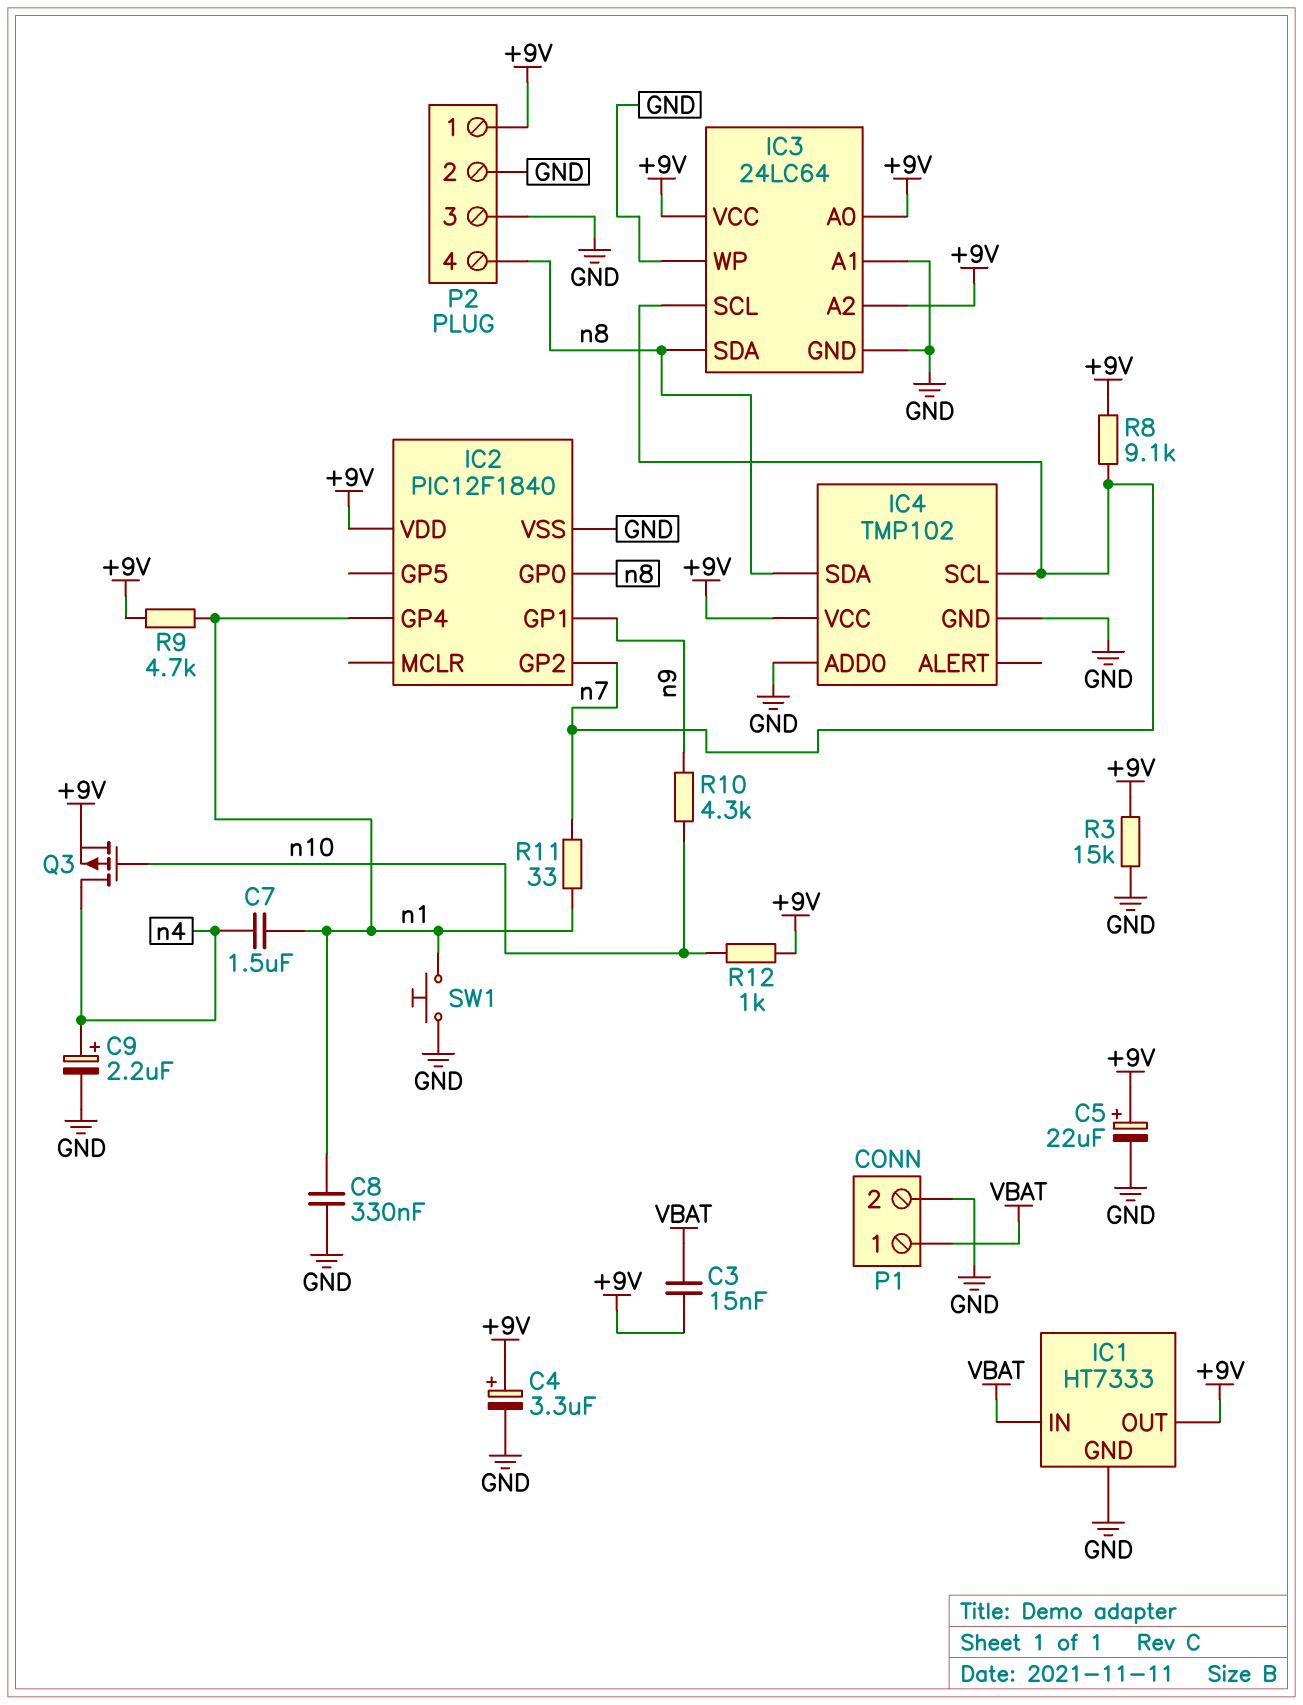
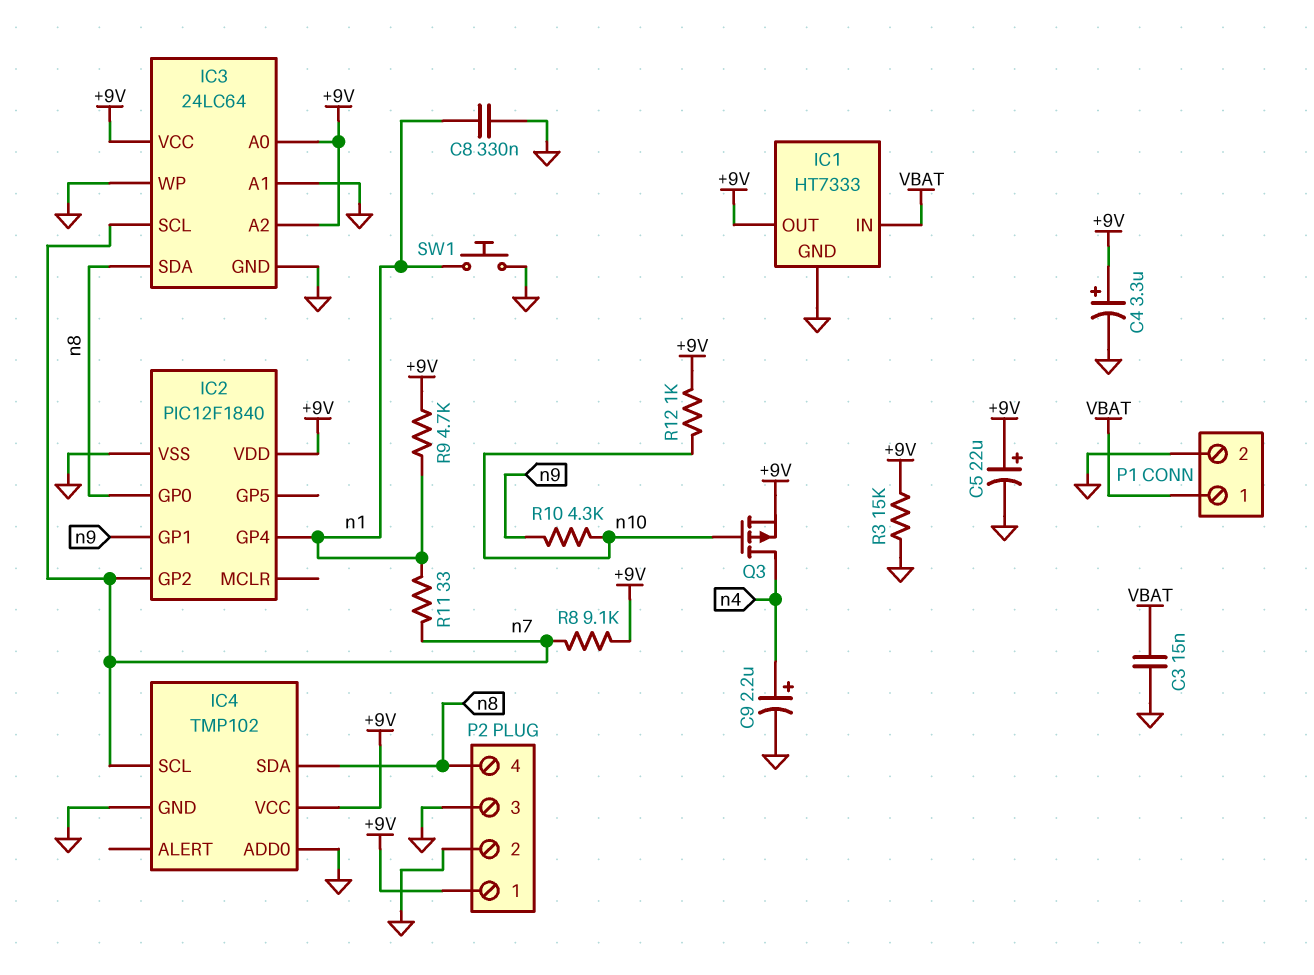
C3: 15nF (+9V, VBAT) -> 15nF (GND, VBAT)
C7: 1.5uF (n1, n4) -> none

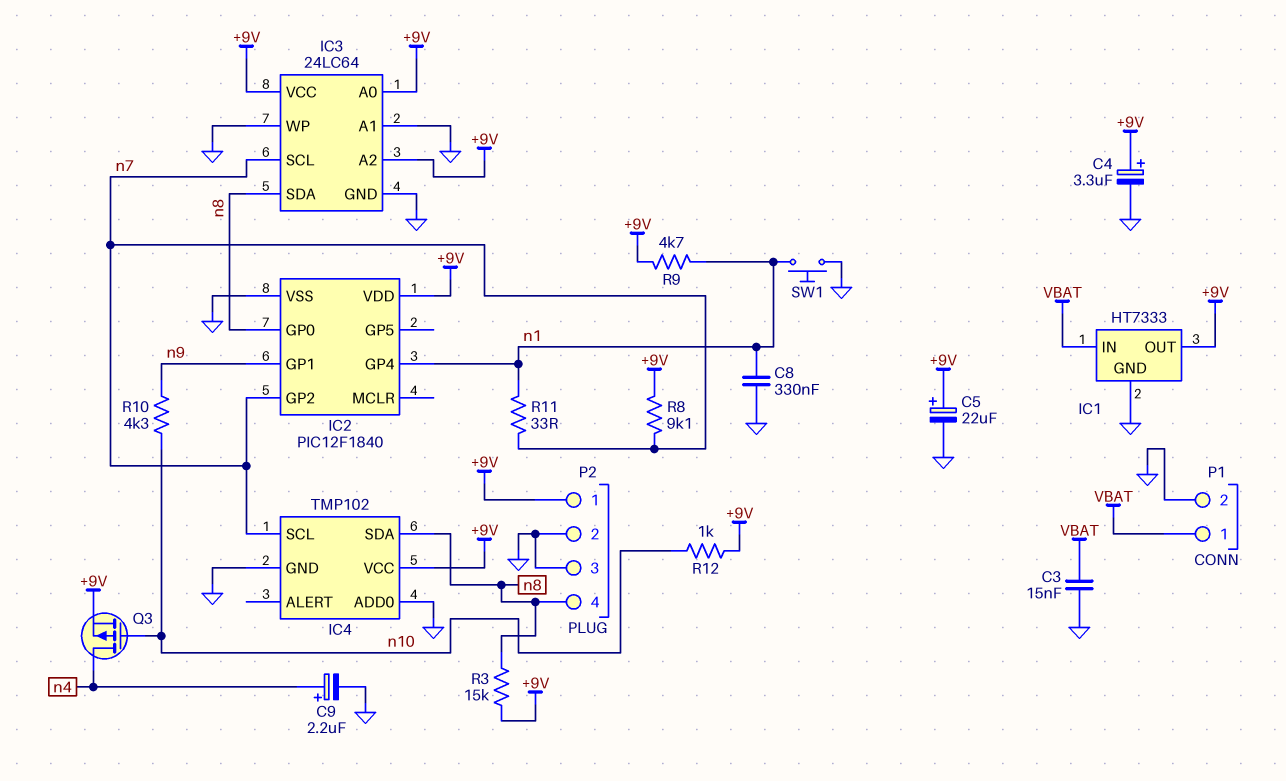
R3: 15k (+9V, GND) -> 15k (+9V, n8)

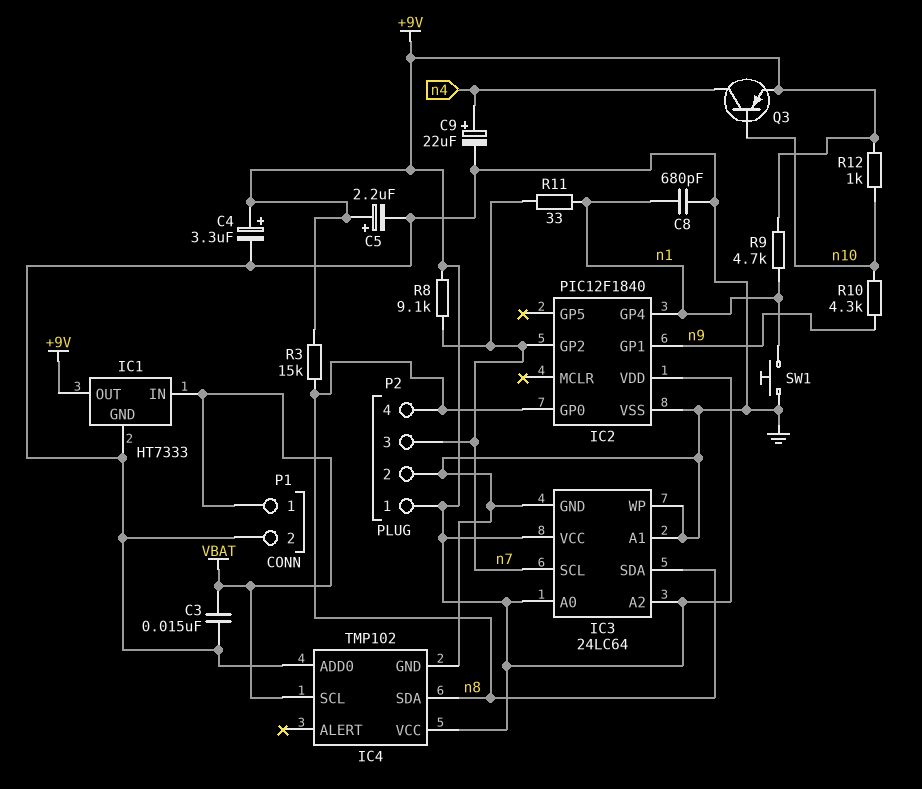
C5: 22uF (plus +9V, minus GND) -> 2.2uF (plus +9V, minus GND)
C8: 330nF (GND, n1) -> 680pF (GND, n1)
C9: 2.2uF (plus n4, minus GND) -> 22uF (plus n4, minus GND)
IC4 pin SCL: n7 -> VBAT
P2 pin 3: GND -> n7
Q3: PMOS (G n10, D n4, S +9V) -> PNP (B n10, C n4, E +9V)

